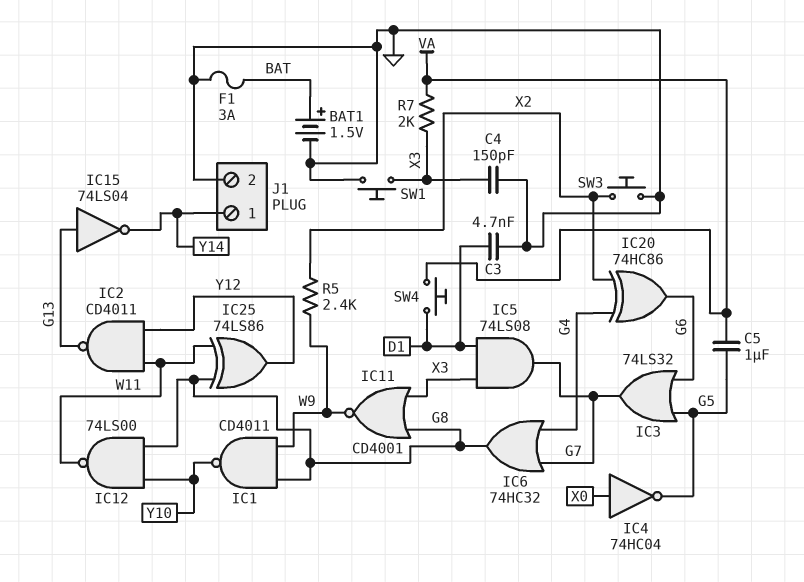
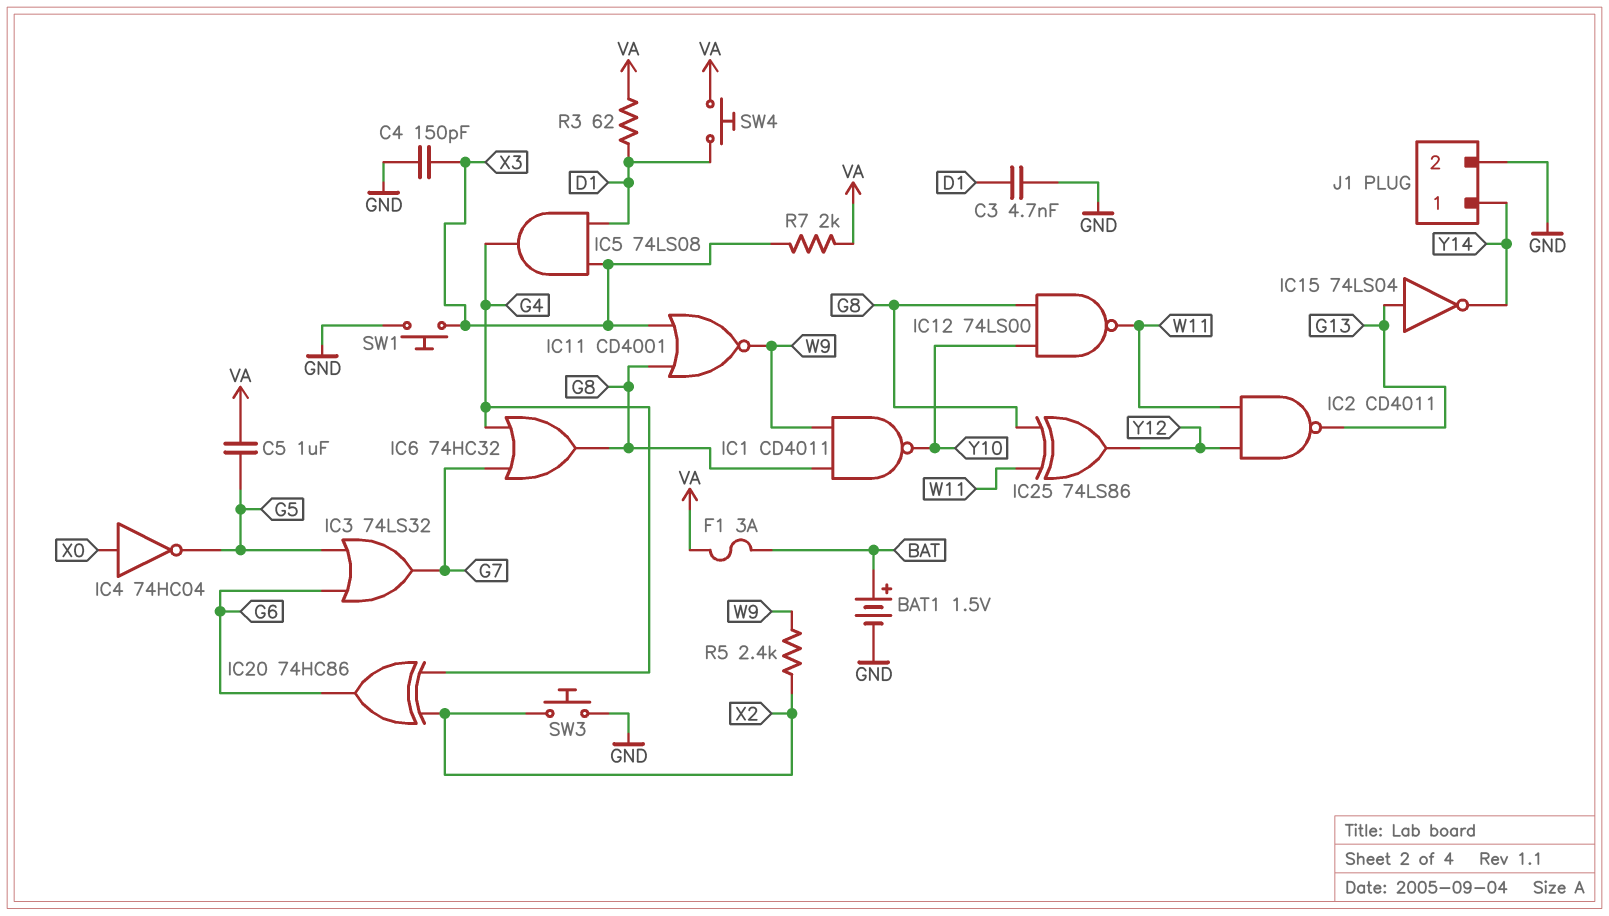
F1: 3A (BAT, GND) -> 3A (BAT, VA)
IC5: AND 74LS08 (in D1, in X3, out G7) -> AND 74LS08 (in D1, in X3, out G4)
R3: none -> 62 (D1, VA)

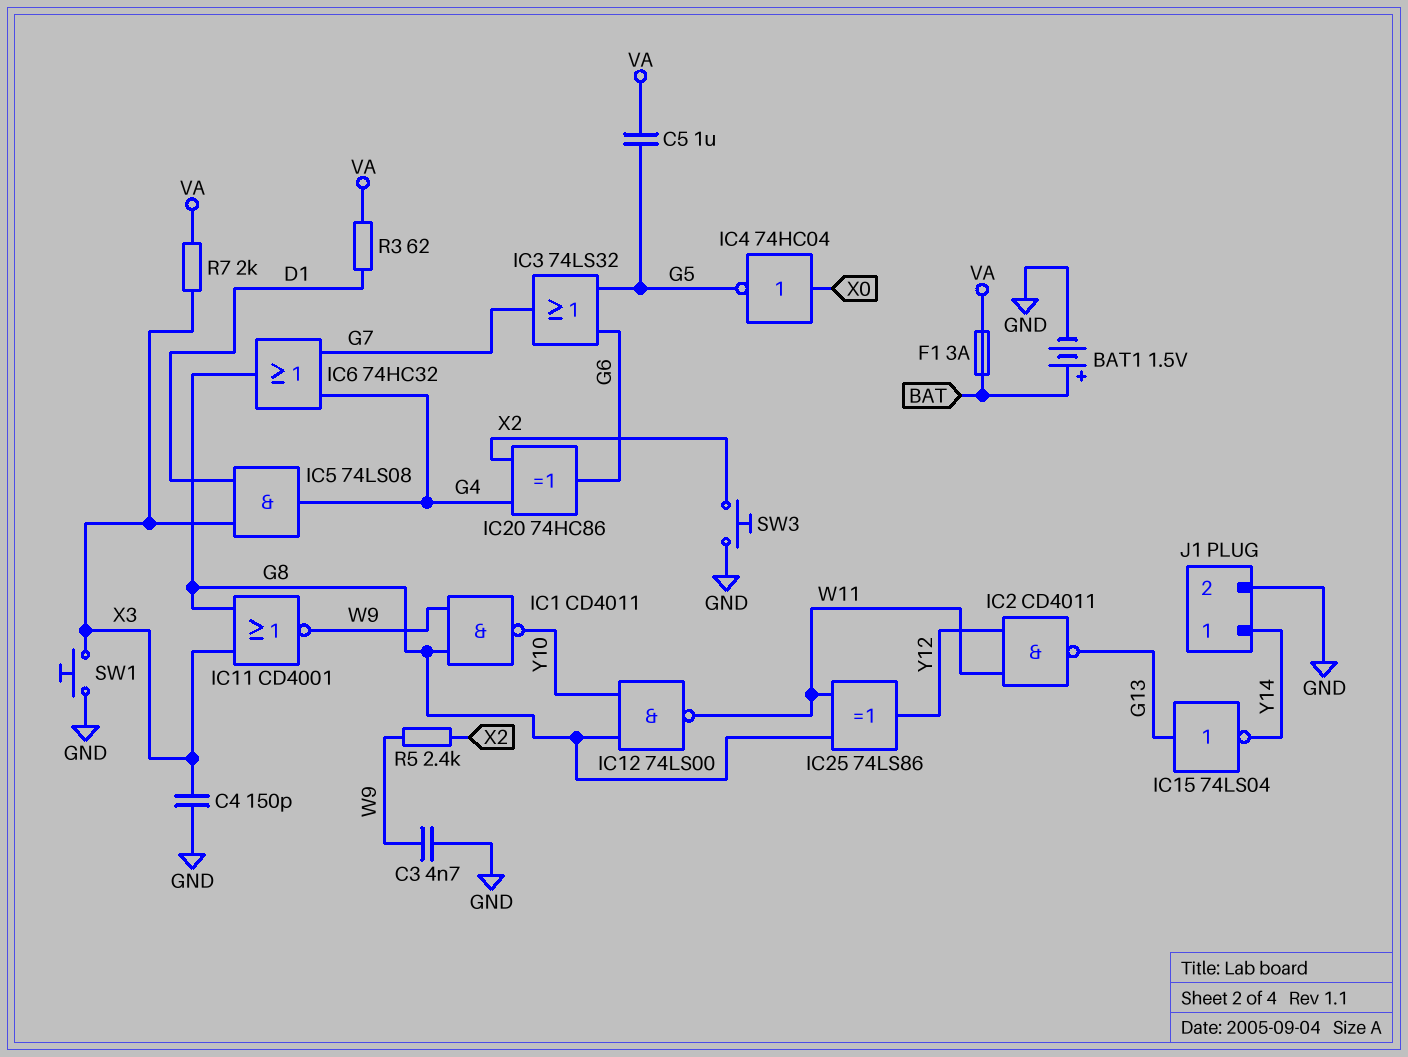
C3: 4.7nF (D1, GND) -> 4.7nF (GND, W9)
SW4: button (D1, VA) -> none

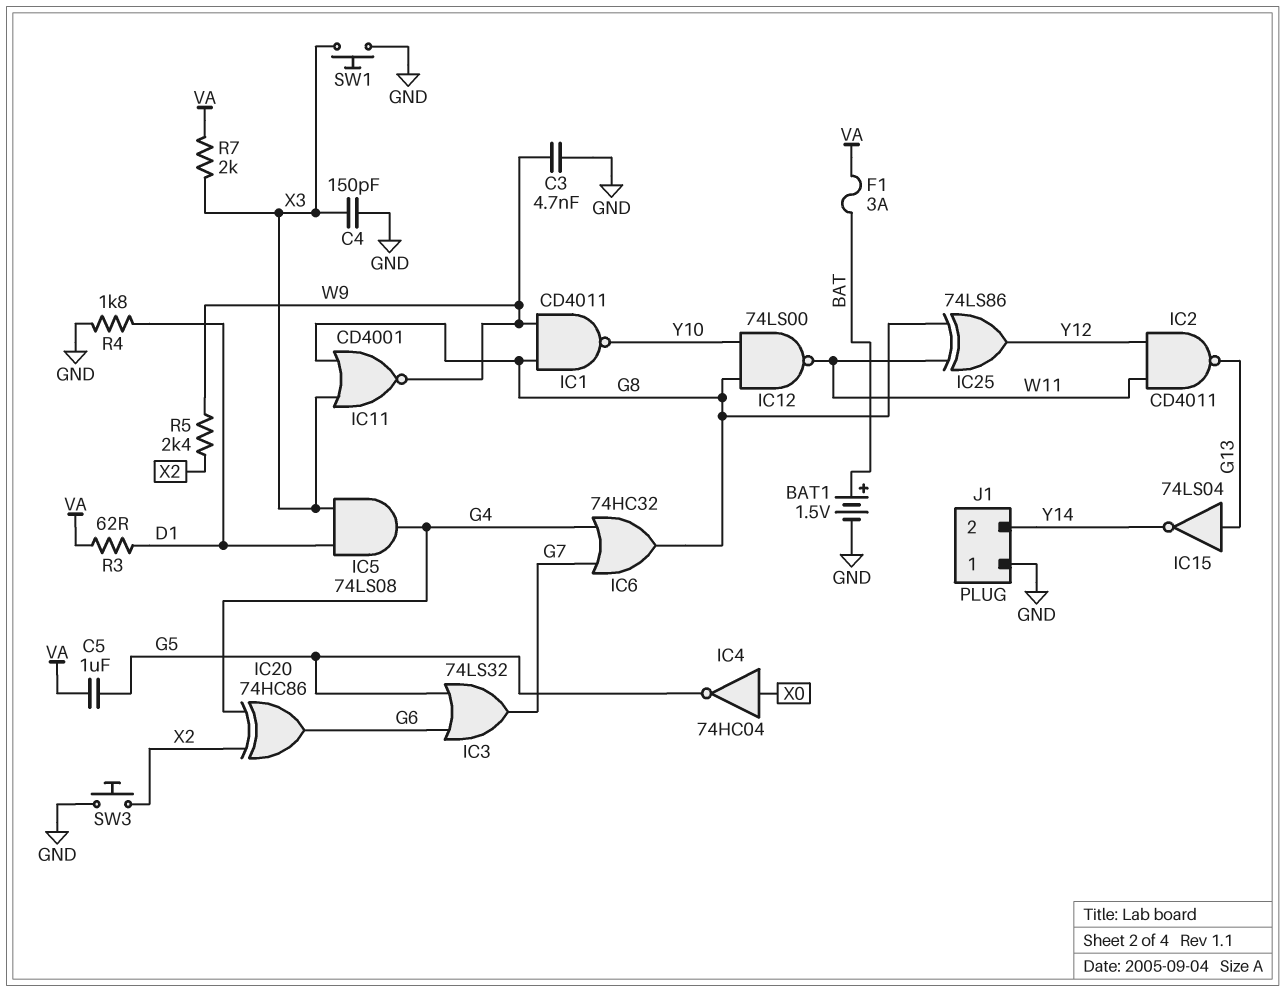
J1 pin 1: Y14 -> GND
J1 pin 2: GND -> Y14
R4: none -> 1.8k (D1, GND)

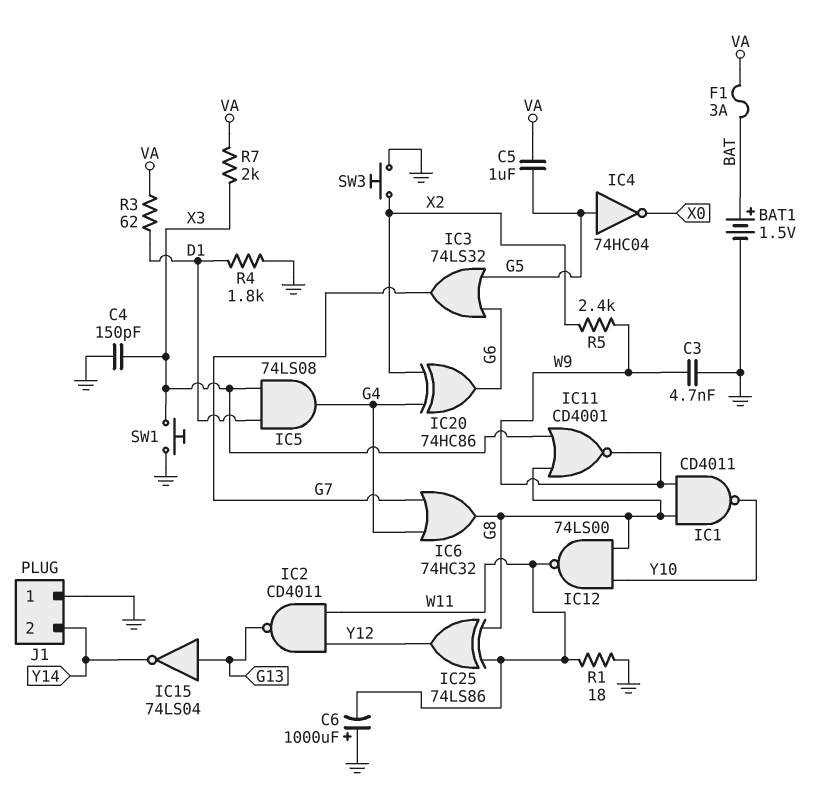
C6: none -> 1000uF (plus GND, minus W11)
IC4: NOT 74HC04 (in X0, out G5) -> NOT 74HC04 (in G5, out X0)
R1: none -> 18 (GND, W11)

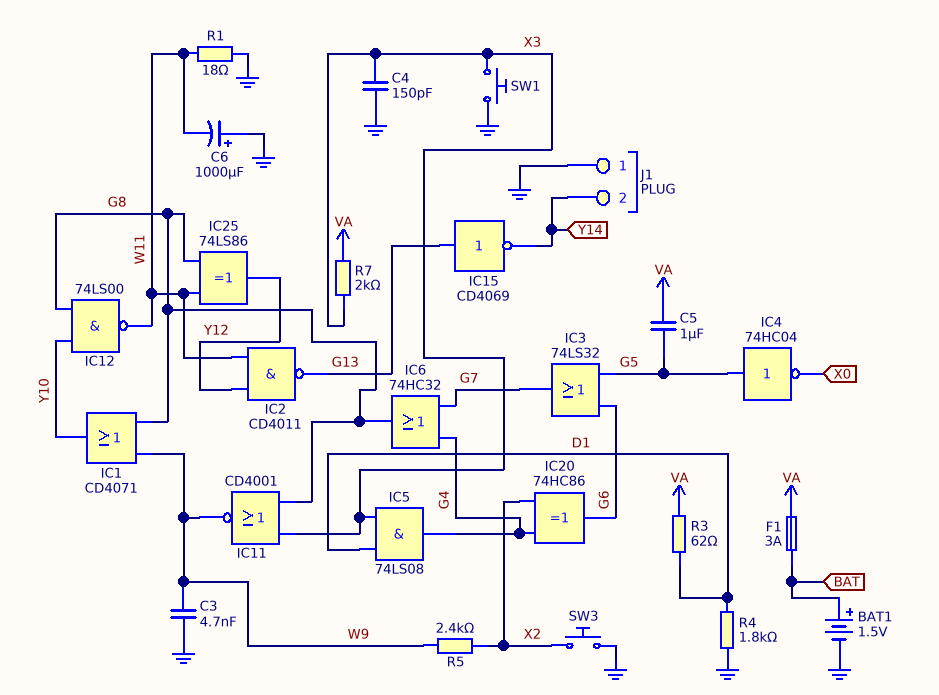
IC1: NAND CD4011 (in G8, in W9, out Y10) -> OR CD4071 (in G8, in W9, out Y10)
IC15: NOT 74LS04 (in G13, out Y14) -> NOT CD4069 (in G13, out Y14)

